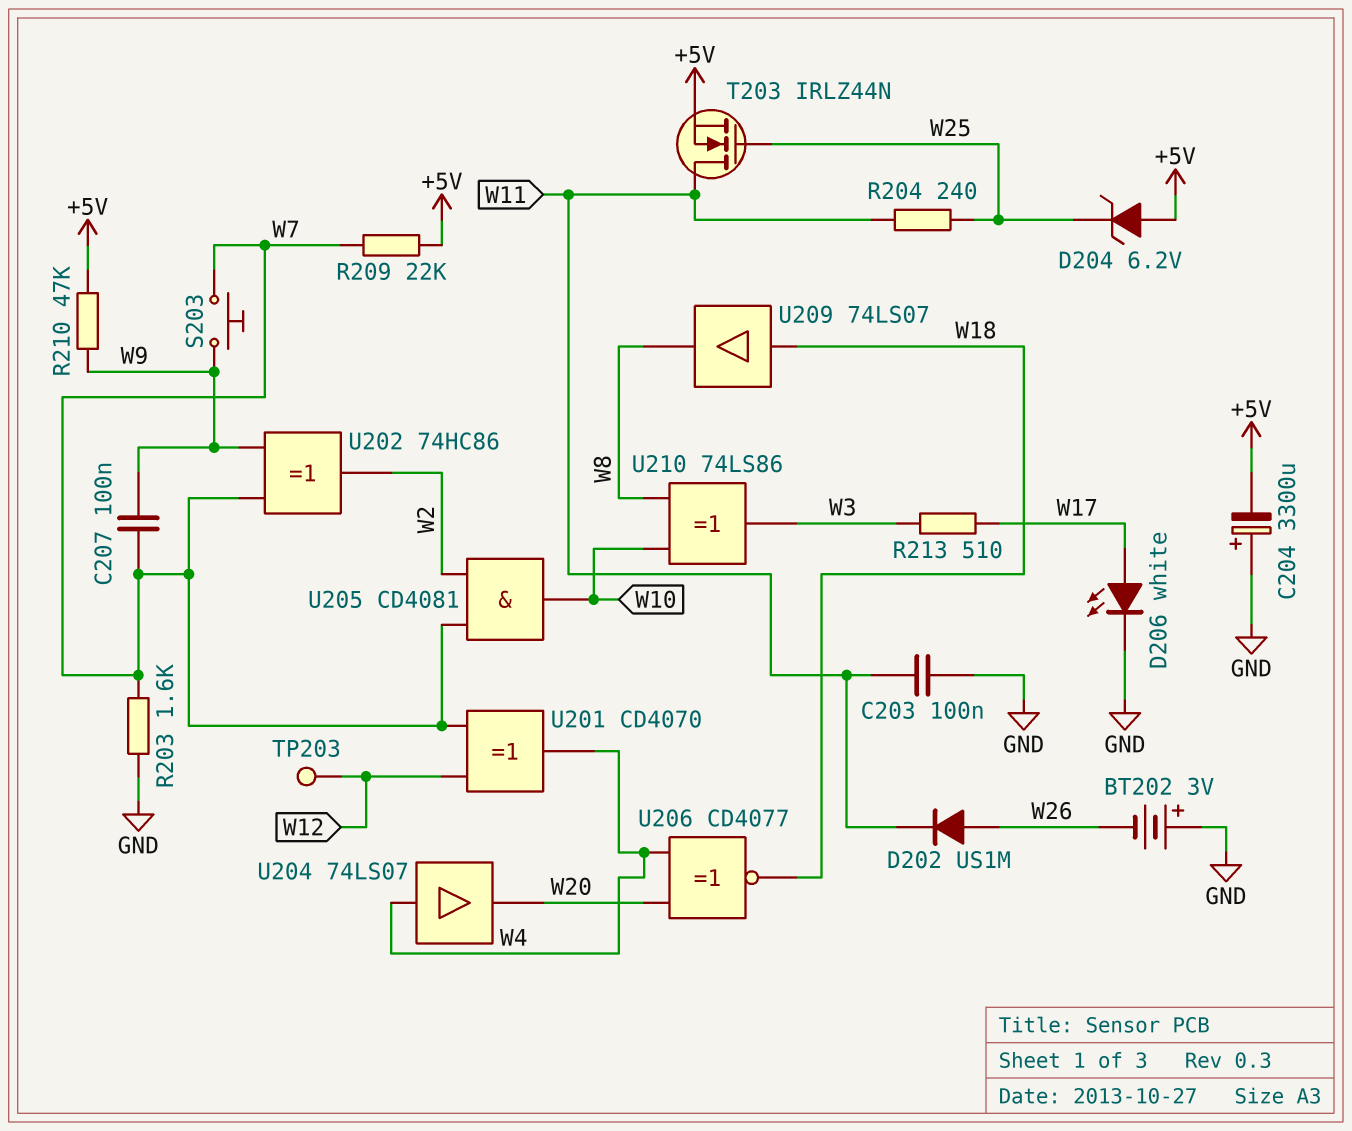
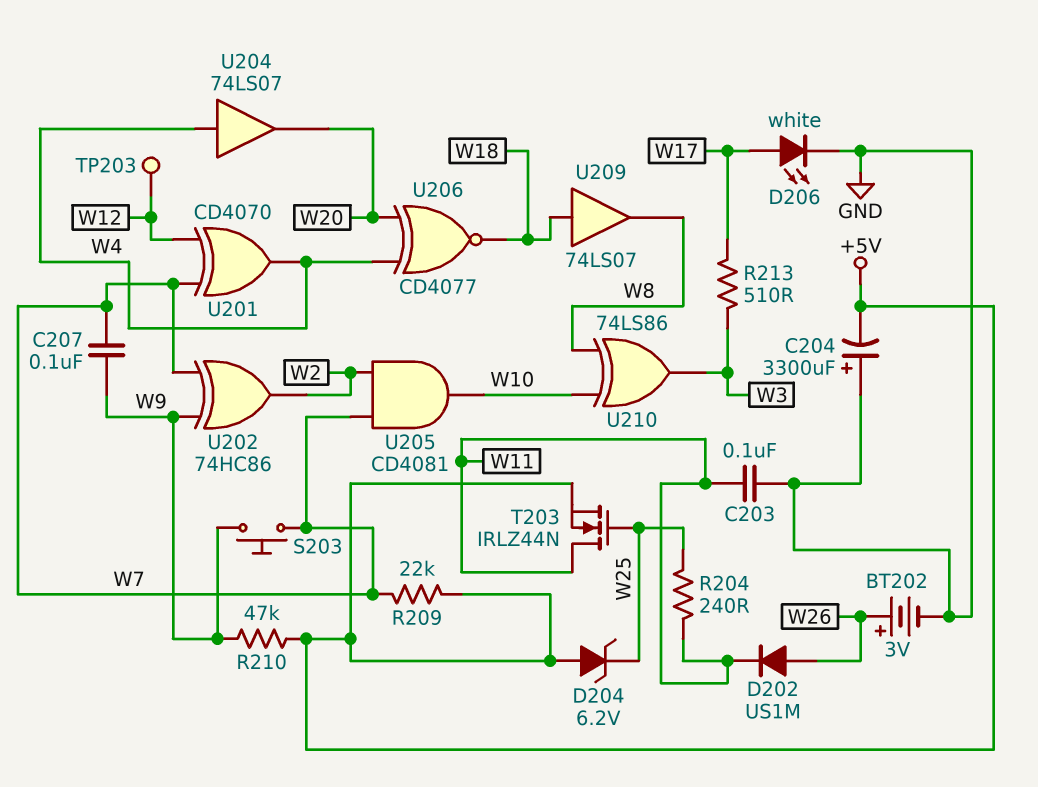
BT202: 3V (plus GND, minus W26) -> 3V (plus W26, minus GND)
R203: 1.6k (GND, W7) -> none

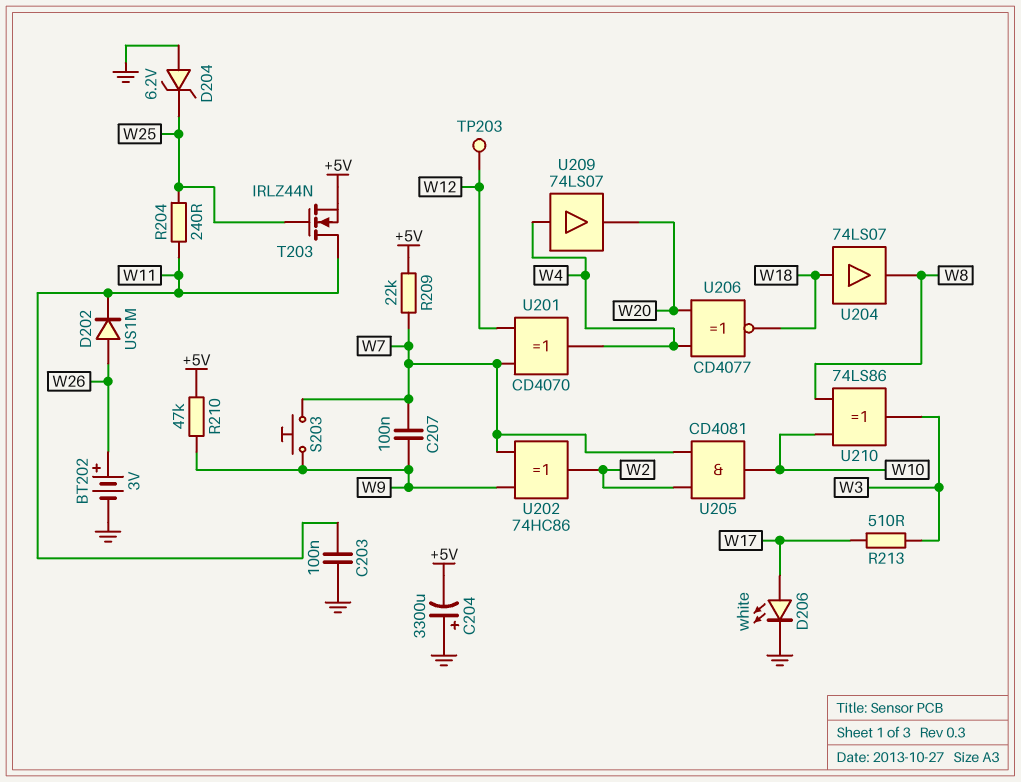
D204: zener 6.2V (A +5V, K W25) -> zener 6.2V (A GND, K W25)
U204: buffer 74LS07 (in W4, out W20) -> buffer 74LS07 (in W18, out W8)
U209: buffer 74LS07 (in W18, out W8) -> buffer 74LS07 (in W4, out W20)

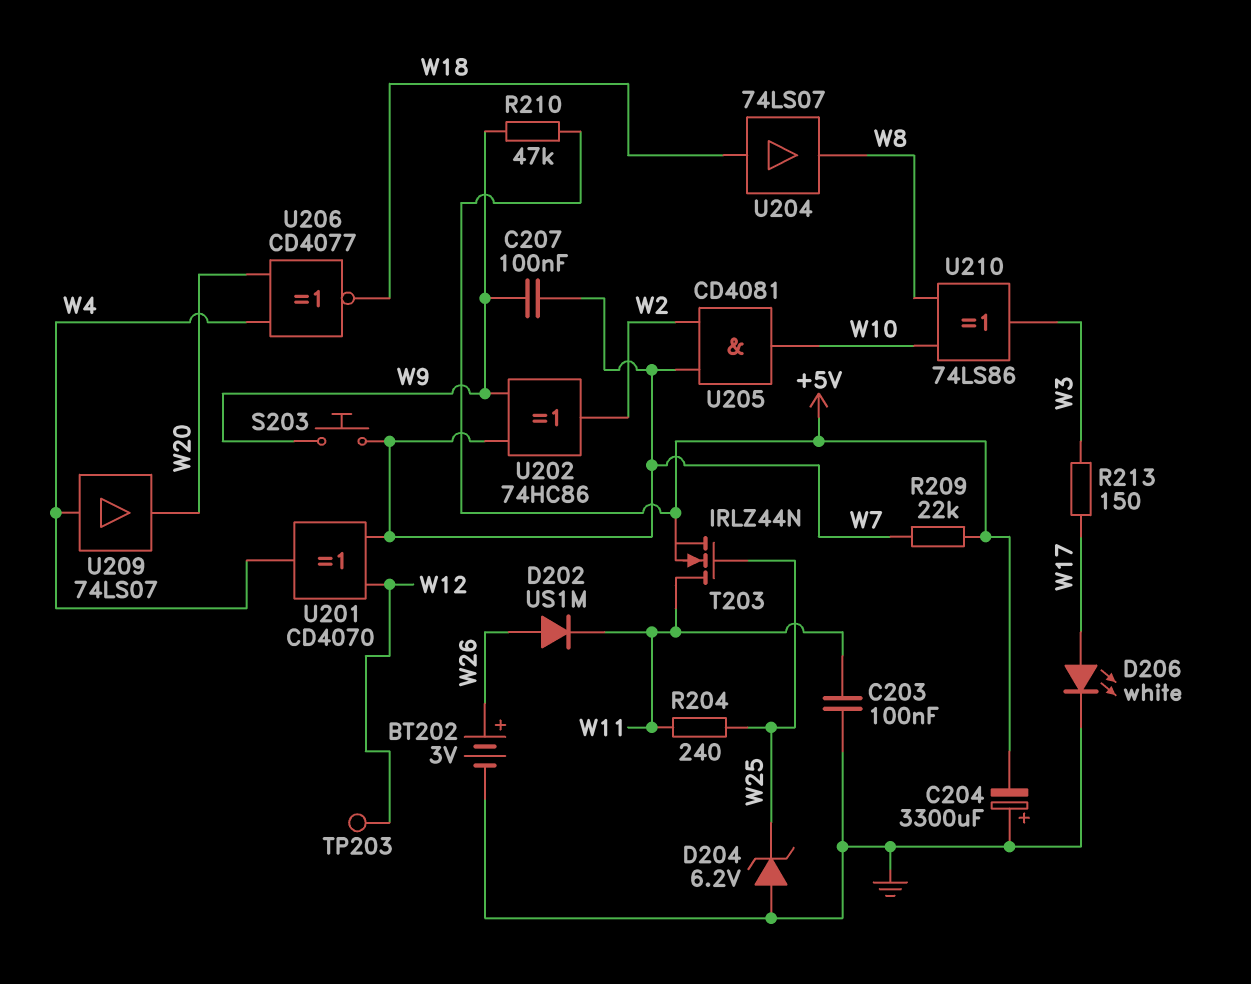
R213: 510 (W3, W17) -> 150 (W3, W17)

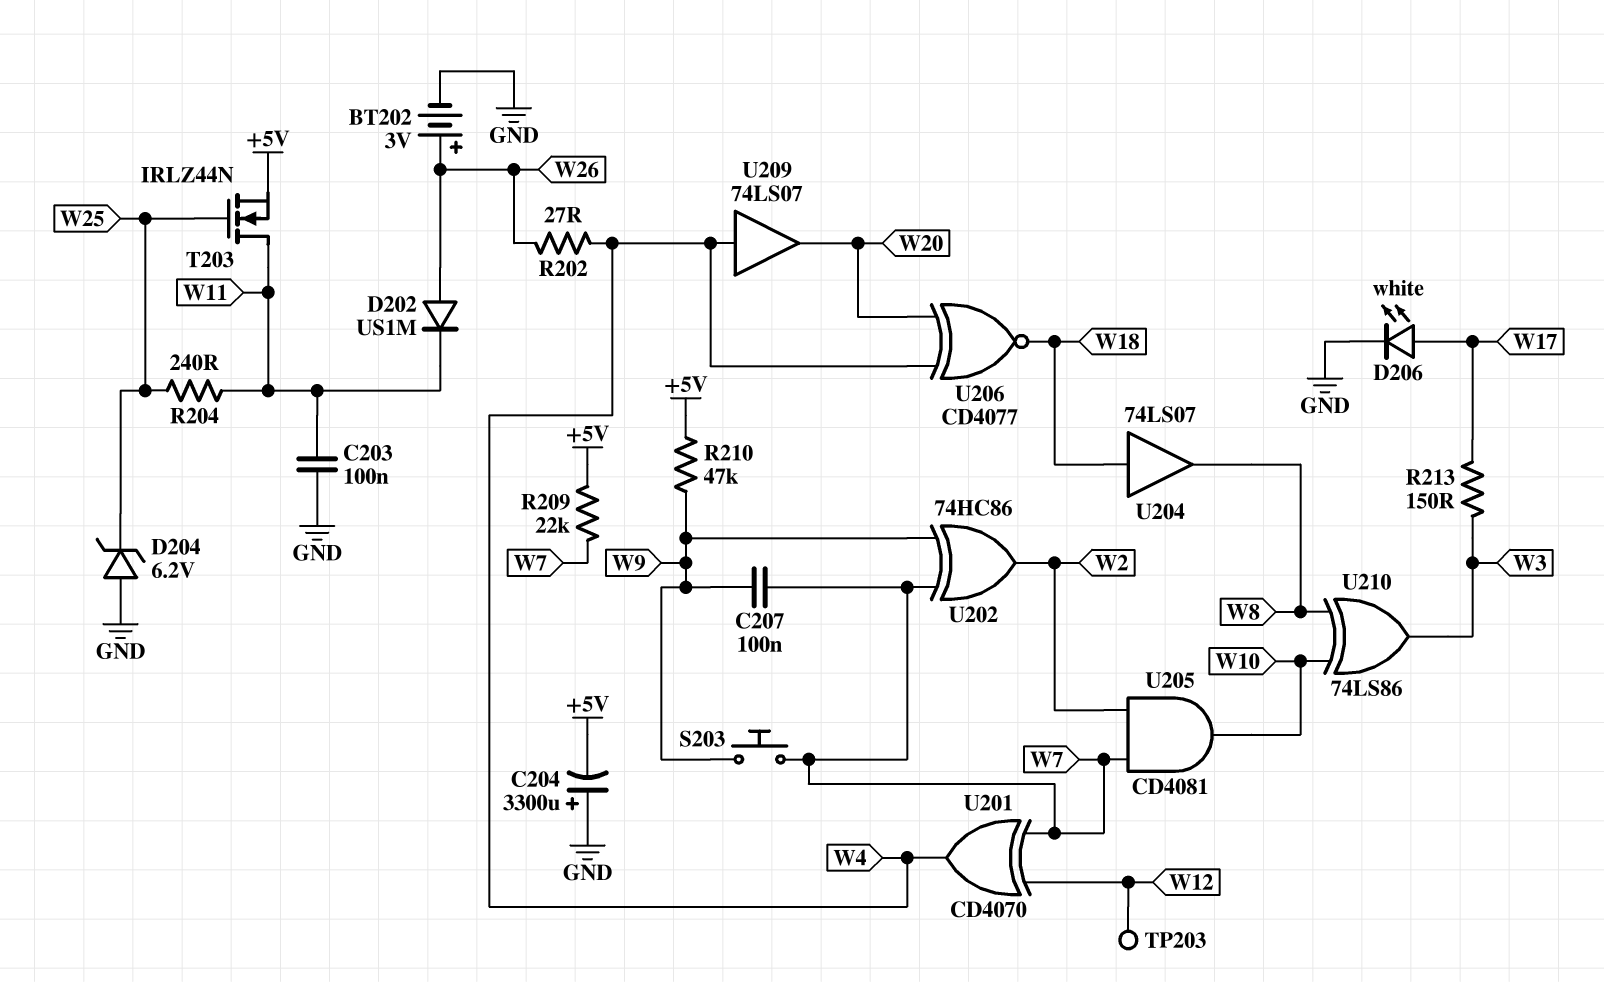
R202: none -> 27 (W4, W26)

